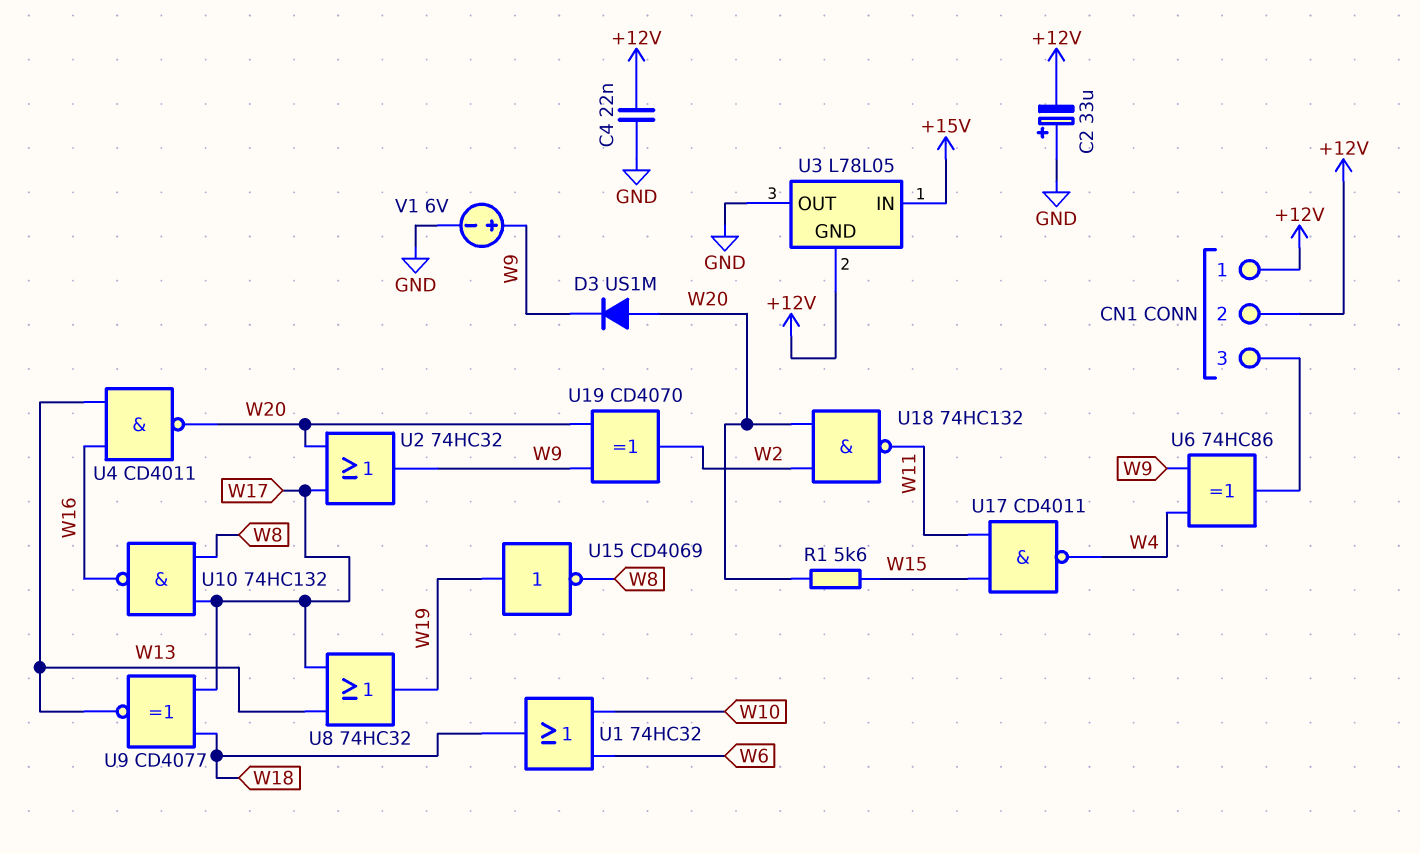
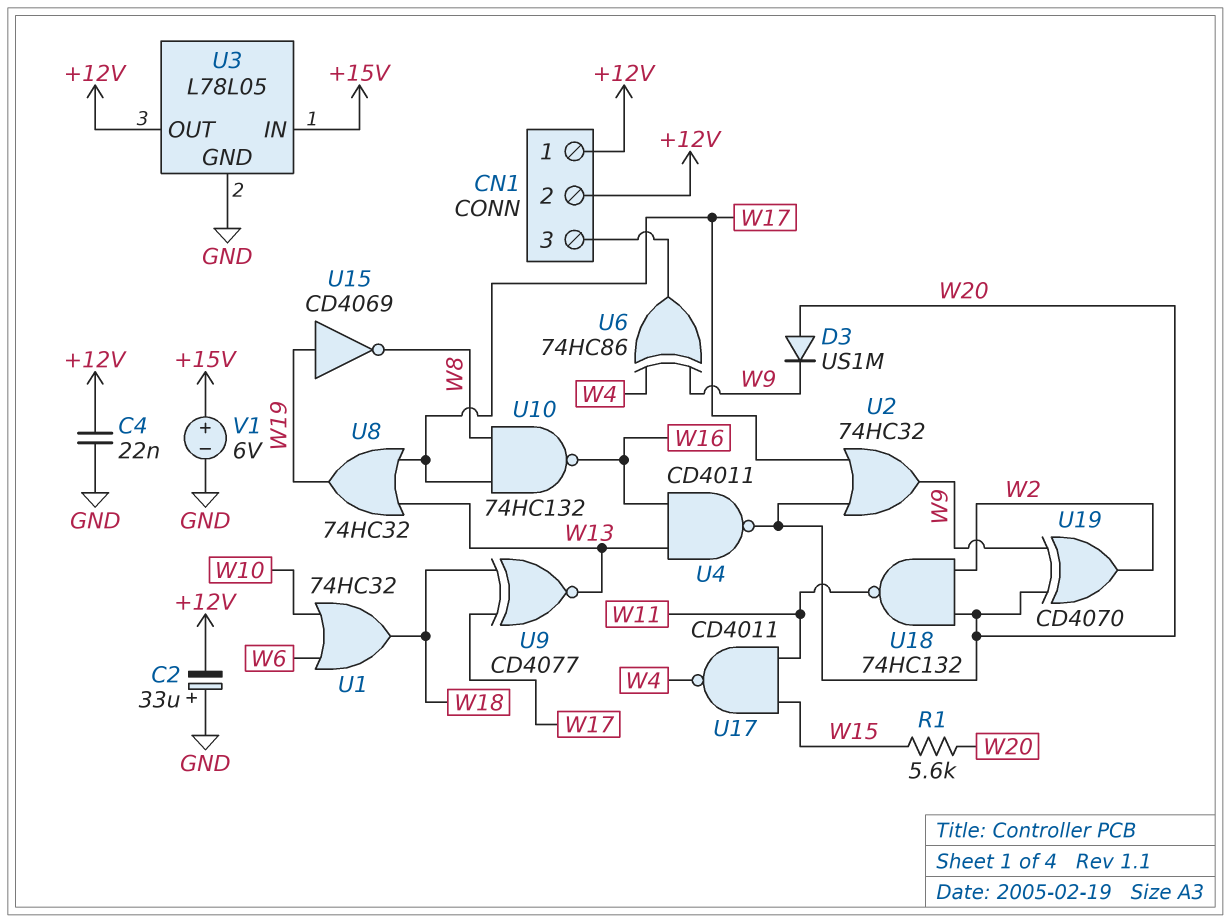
U3 pin GND: +12V -> GND
U3 pin OUT: GND -> +12V
V1: 6V (plus W9, minus GND) -> 6V (plus +15V, minus GND)

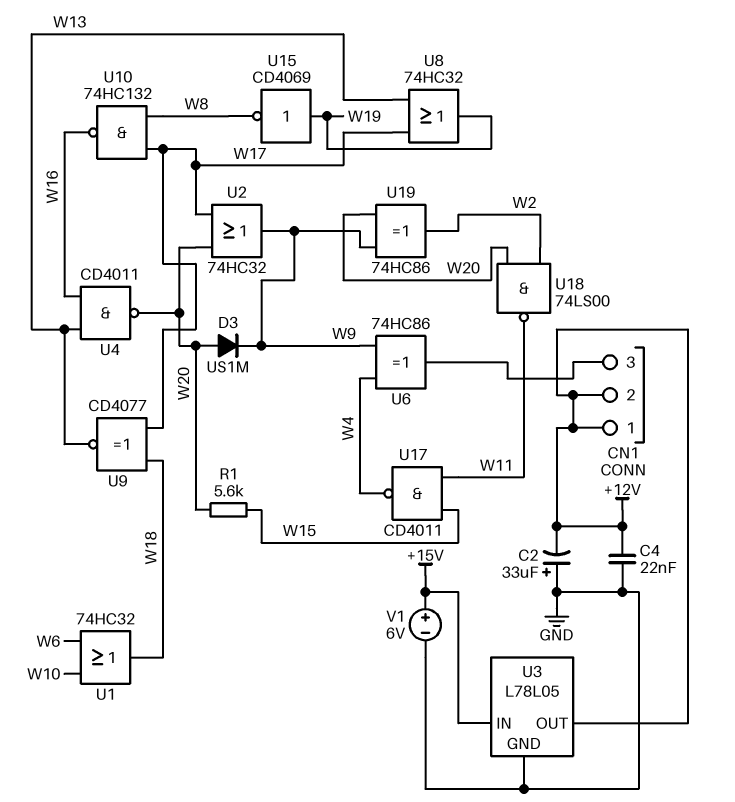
U18: NAND 74HC132 (in W2, in W20, out W11) -> NAND 74LS00 (in W2, in W20, out W11)
U19: XOR CD4070 (in W9, in W20, out W2) -> XOR 74HC86 (in W9, in W20, out W2)

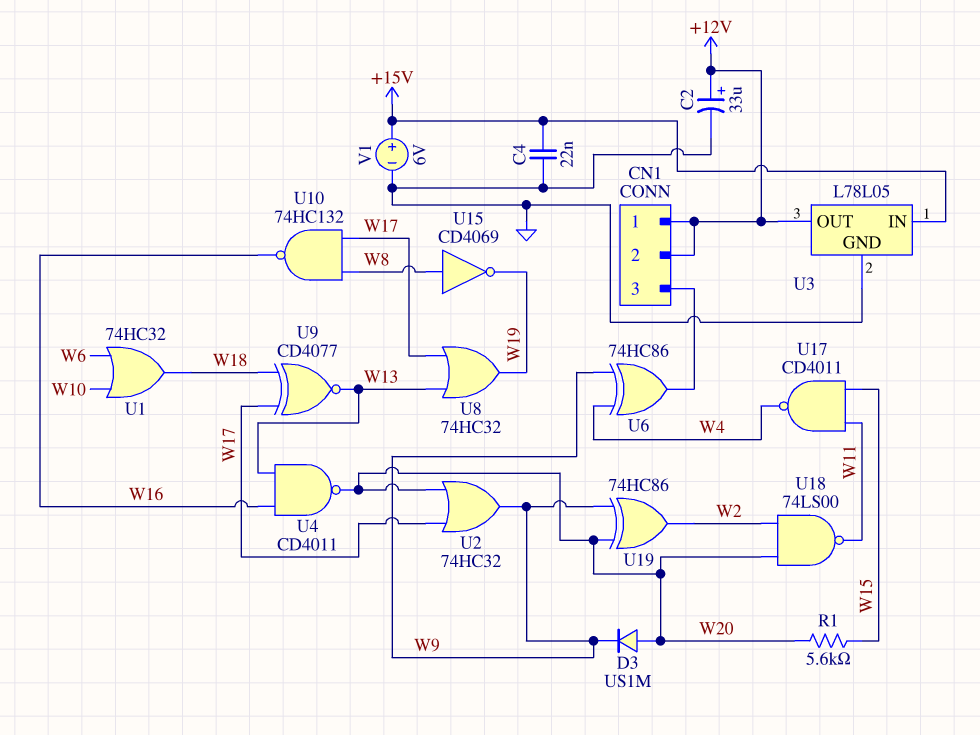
C2: 33uF (plus GND, minus +12V) -> 33uF (plus +12V, minus GND)
C4: 22nF (+12V, GND) -> 22nF (+15V, GND)
U15: NOT CD4069 (in W19, out W8) -> NOT CD4069 (in W8, out W19)

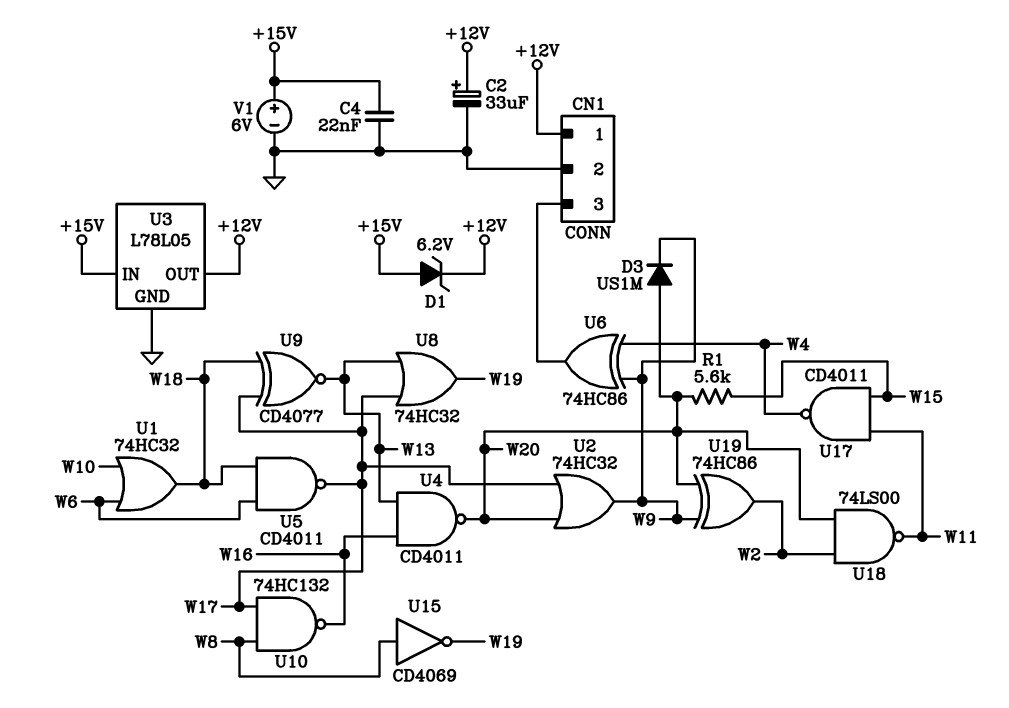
CN1 pin 2: +12V -> GND
D1: none -> zener 6.2V (A +15V, K +12V)
U5: none -> NAND CD4011 (in W6, in W18, out W17)

